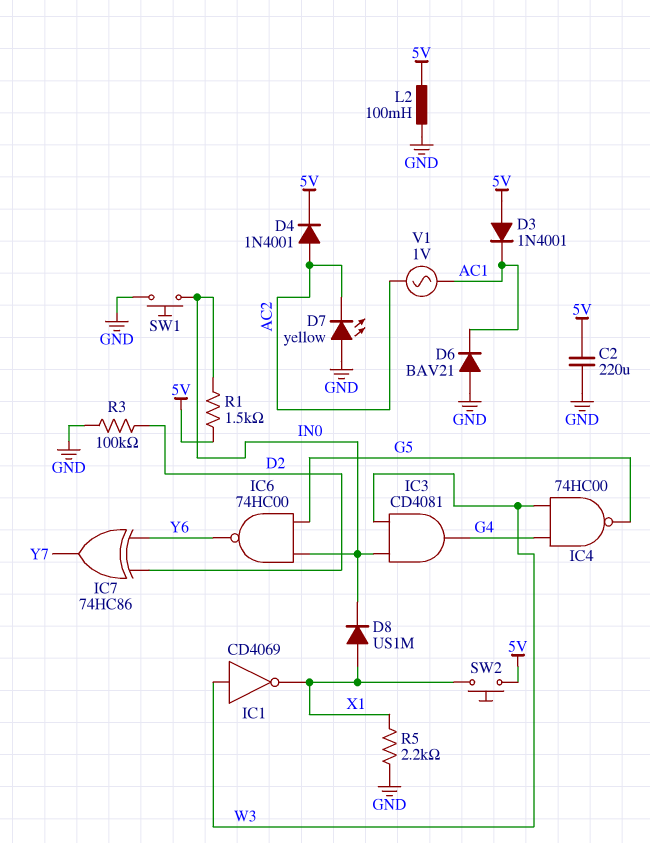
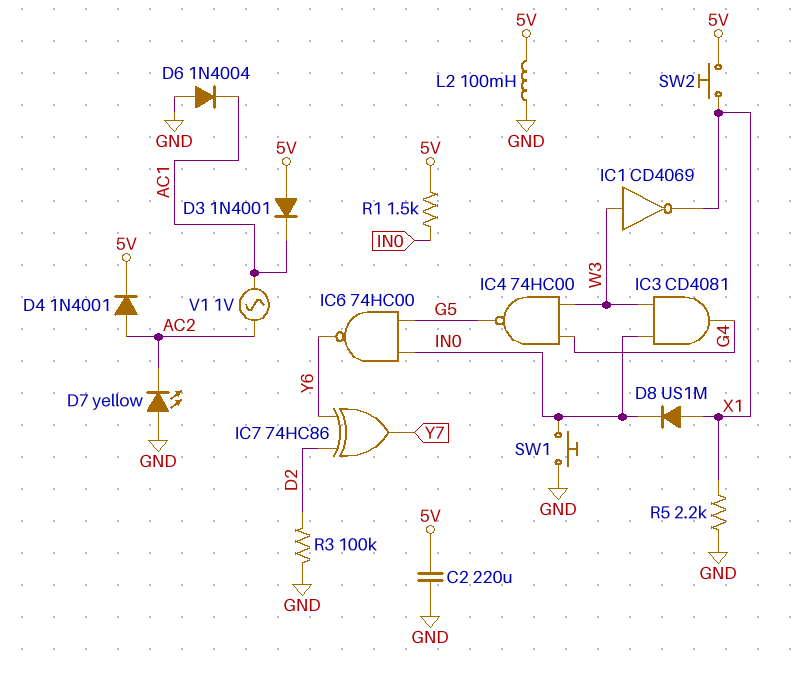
D6: diode BAV21 (A GND, K AC1) -> diode 1N4004 (A GND, K AC1)

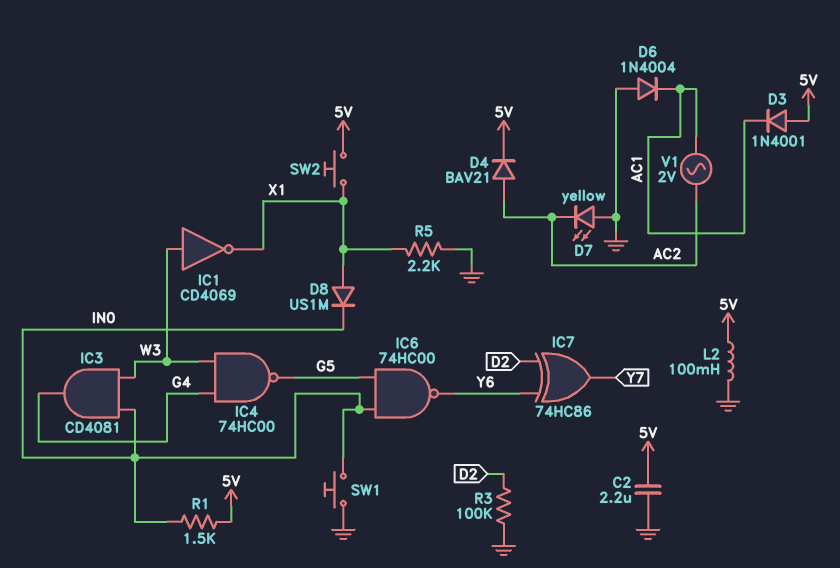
C2: 220uF (5V, GND) -> 2.2uF (5V, GND)
D4: diode 1N4001 (A AC2, K 5V) -> diode BAV21 (A AC2, K 5V)
V1: AC 1V (AC1, AC2) -> AC 2V (AC1, AC2)

